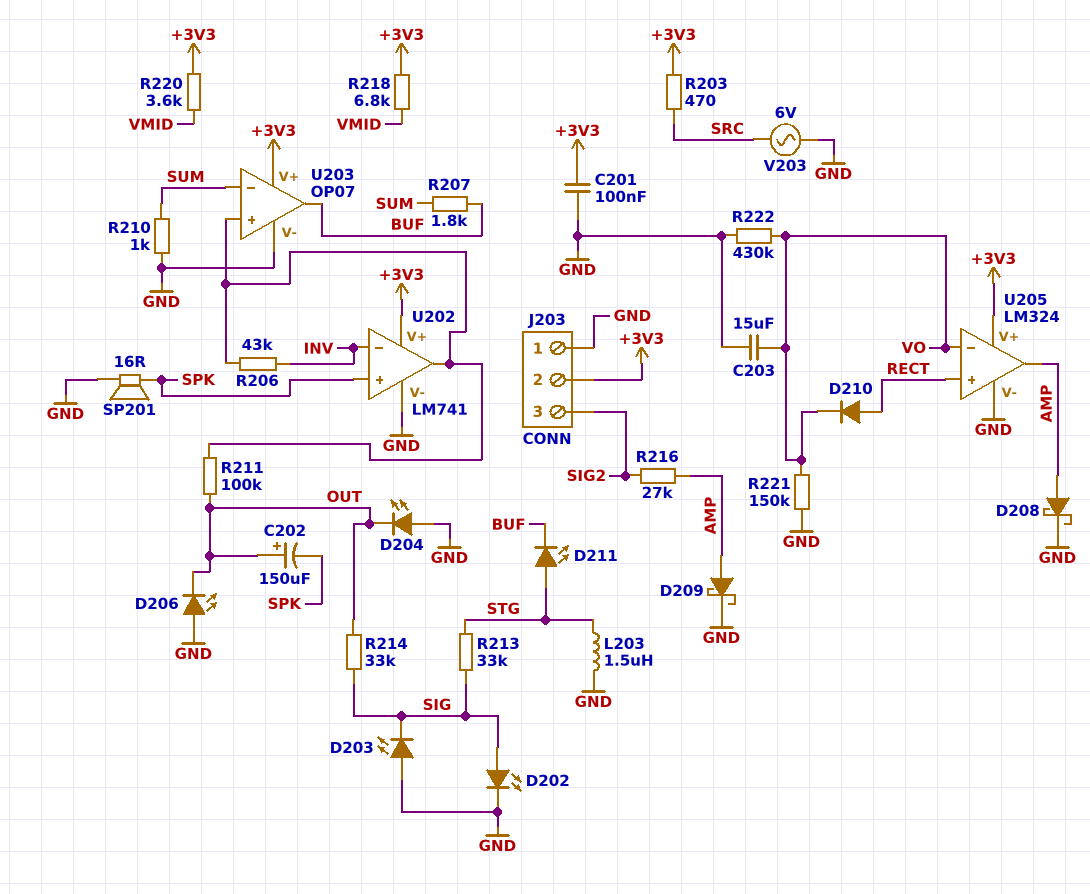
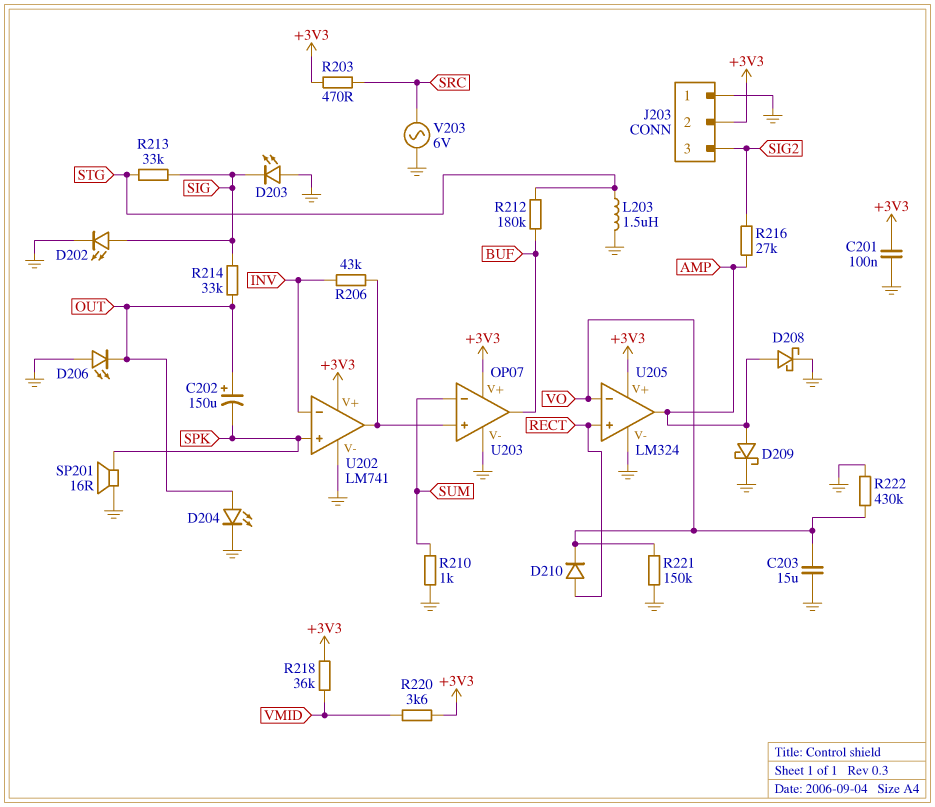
D204: LED (A GND, K OUT) -> LED (A OUT, K GND)
D211: LED (A STG, K BUF) -> none
R207: 1.8k (BUF, SUM) -> none
R211: 100k (OUT, U202/out) -> none
R212: none -> 180k (BUF, STG)
R218: 6.8k (+3V3, VMID) -> 36k (+3V3, VMID)

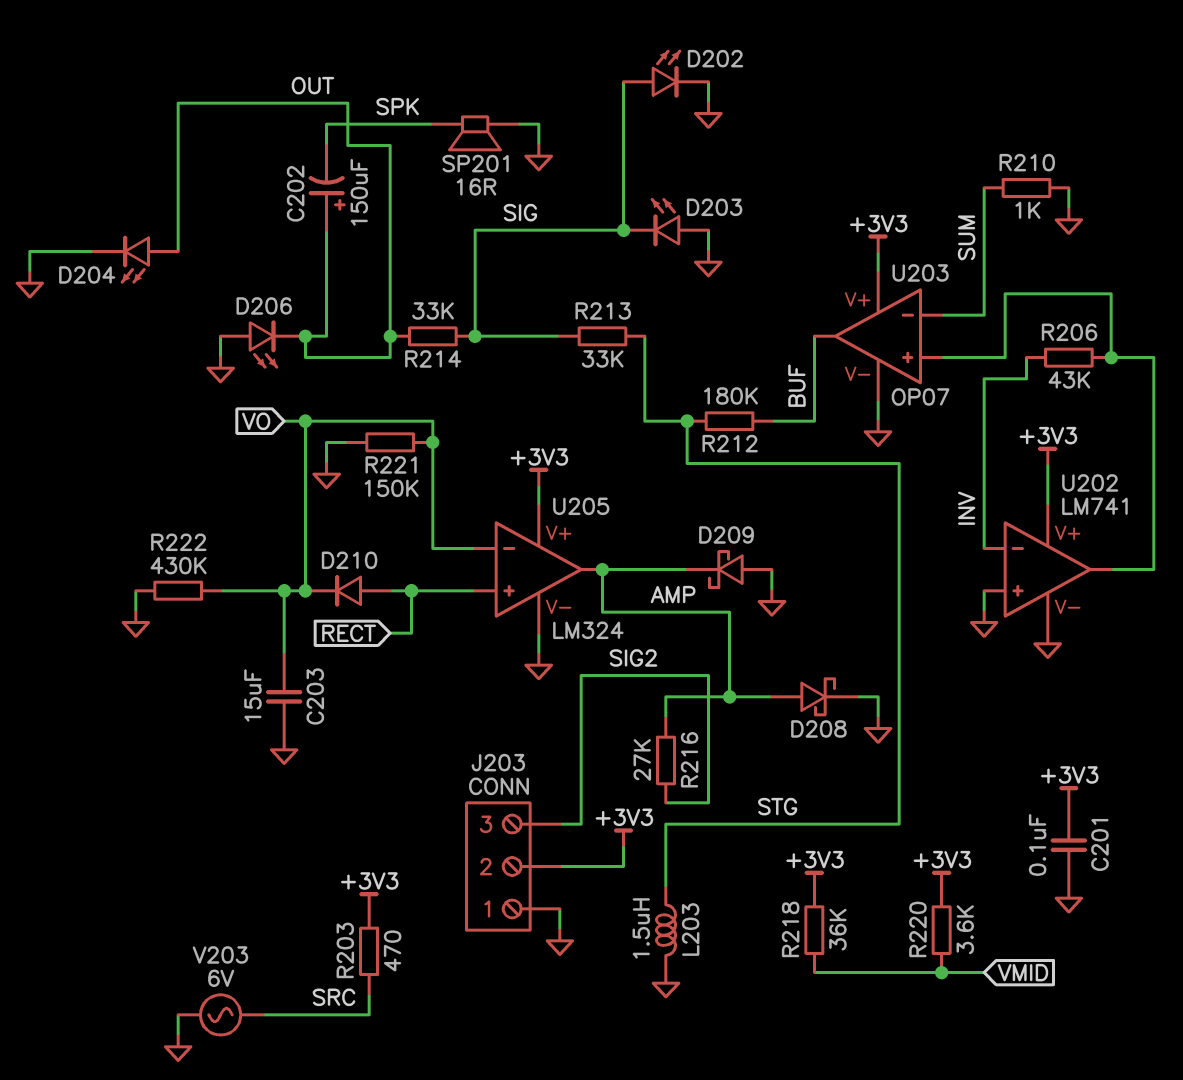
D209: schottky (A AMP, K GND) -> schottky (A GND, K AMP)
U202 pin in+: SPK -> GND

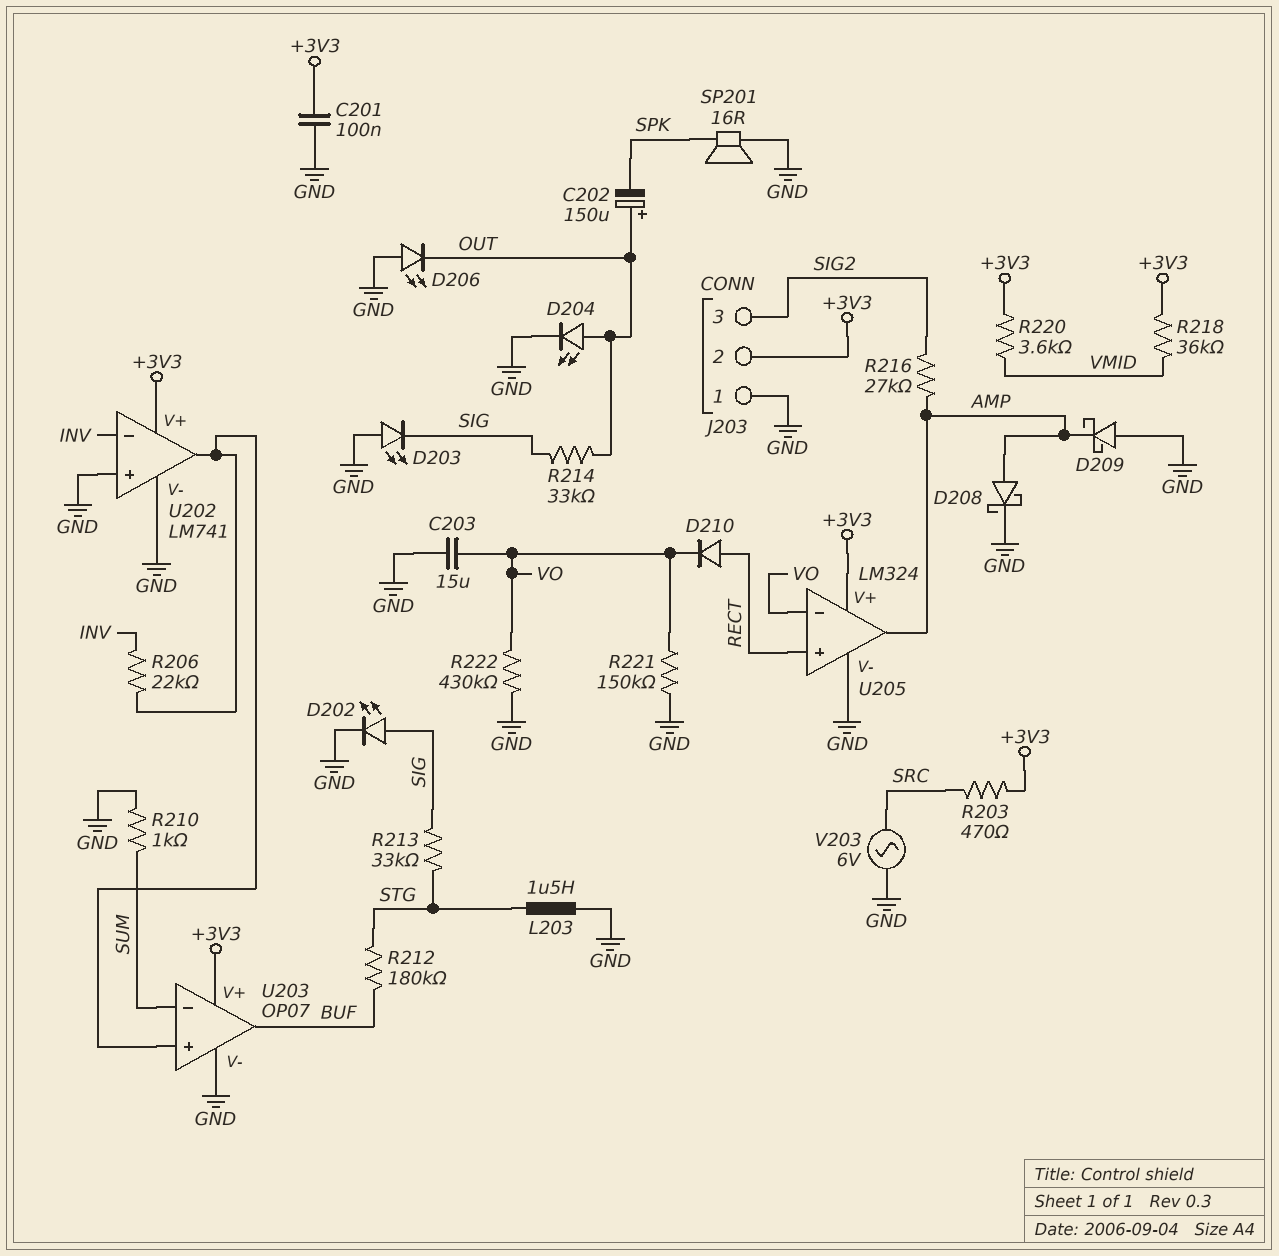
R206: 43k (INV, U202/out) -> 22k (INV, U202/out)

